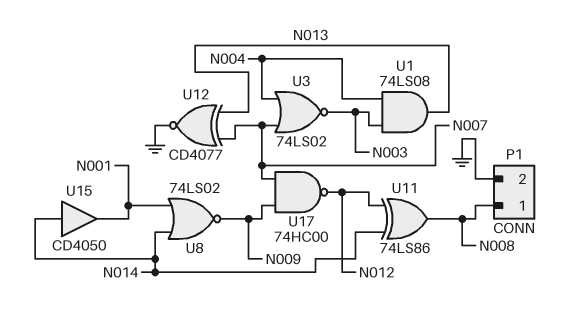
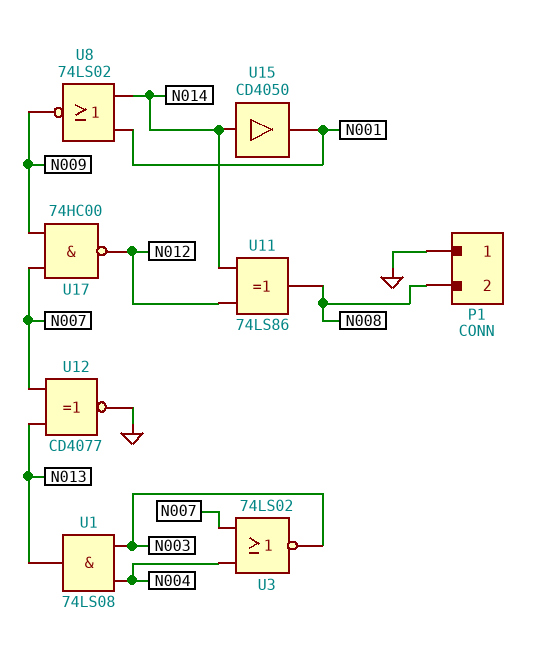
P1 pin 1: N008 -> GND
P1 pin 2: GND -> N008

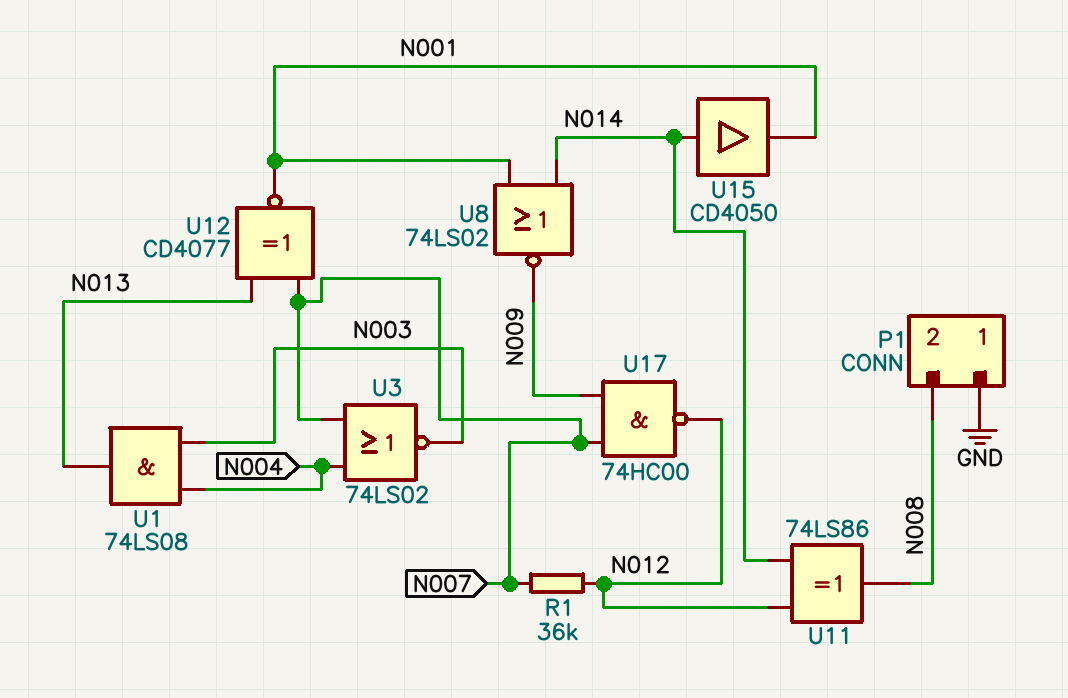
R1: none -> 36k (N007, N012)
U12: XNOR CD4077 (in N007, in N013, out GND) -> XNOR CD4077 (in N007, in N013, out N001)

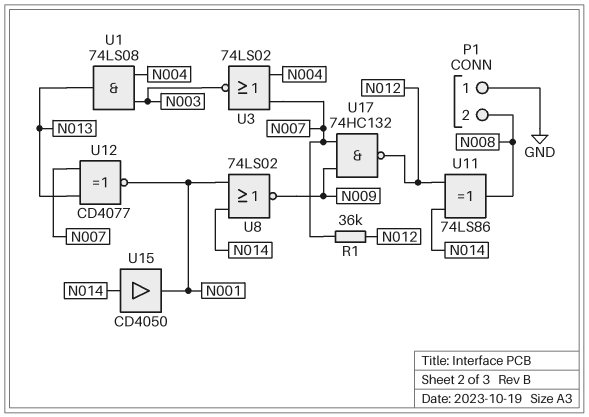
U17: NAND 74HC00 (in N007, in N009, out N012) -> NAND 74HC132 (in N007, in N009, out N012)

